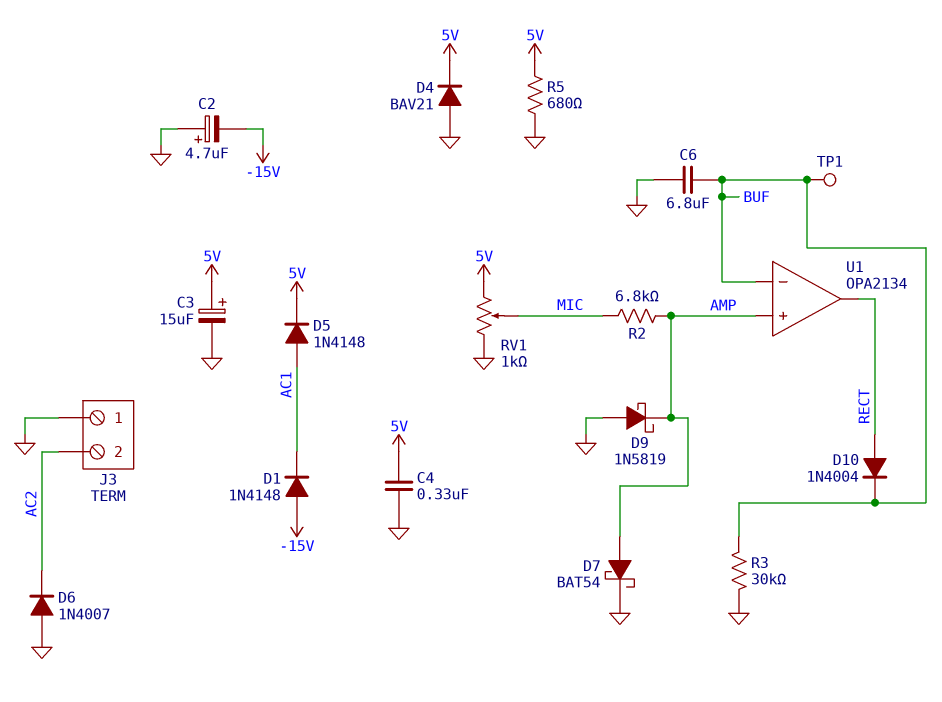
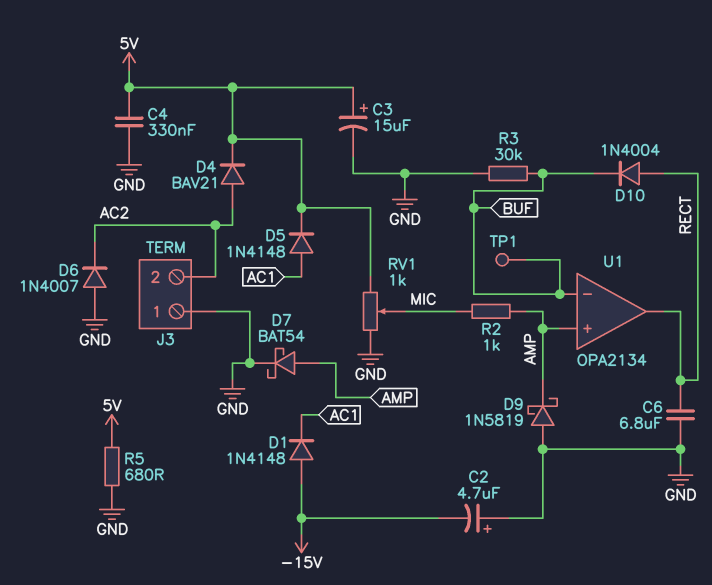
C6: 6.8uF (BUF, GND) -> 6.8uF (GND, RECT)
D4: diode BAV21 (A GND, K 5V) -> diode BAV21 (A AC2, K 5V)
R2: 6.8k (AMP, MIC) -> 1k (AMP, MIC)

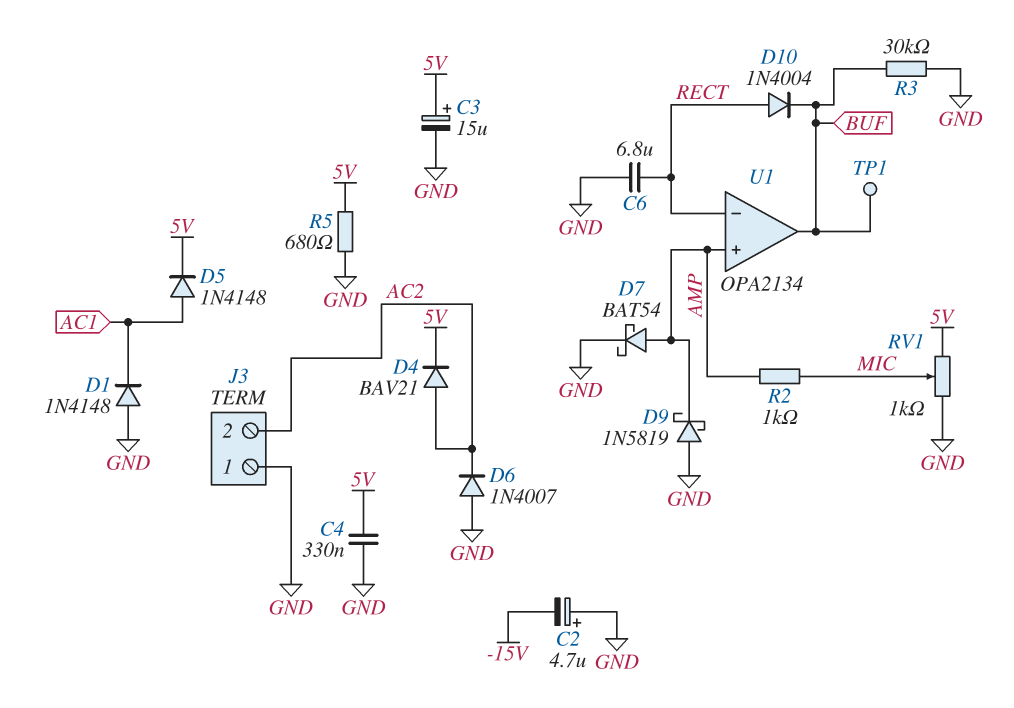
D1: diode 1N4148 (A -15V, K AC1) -> diode 1N4148 (A GND, K AC1)
U1 pin in-: BUF -> RECT
U1 pin out: RECT -> BUF

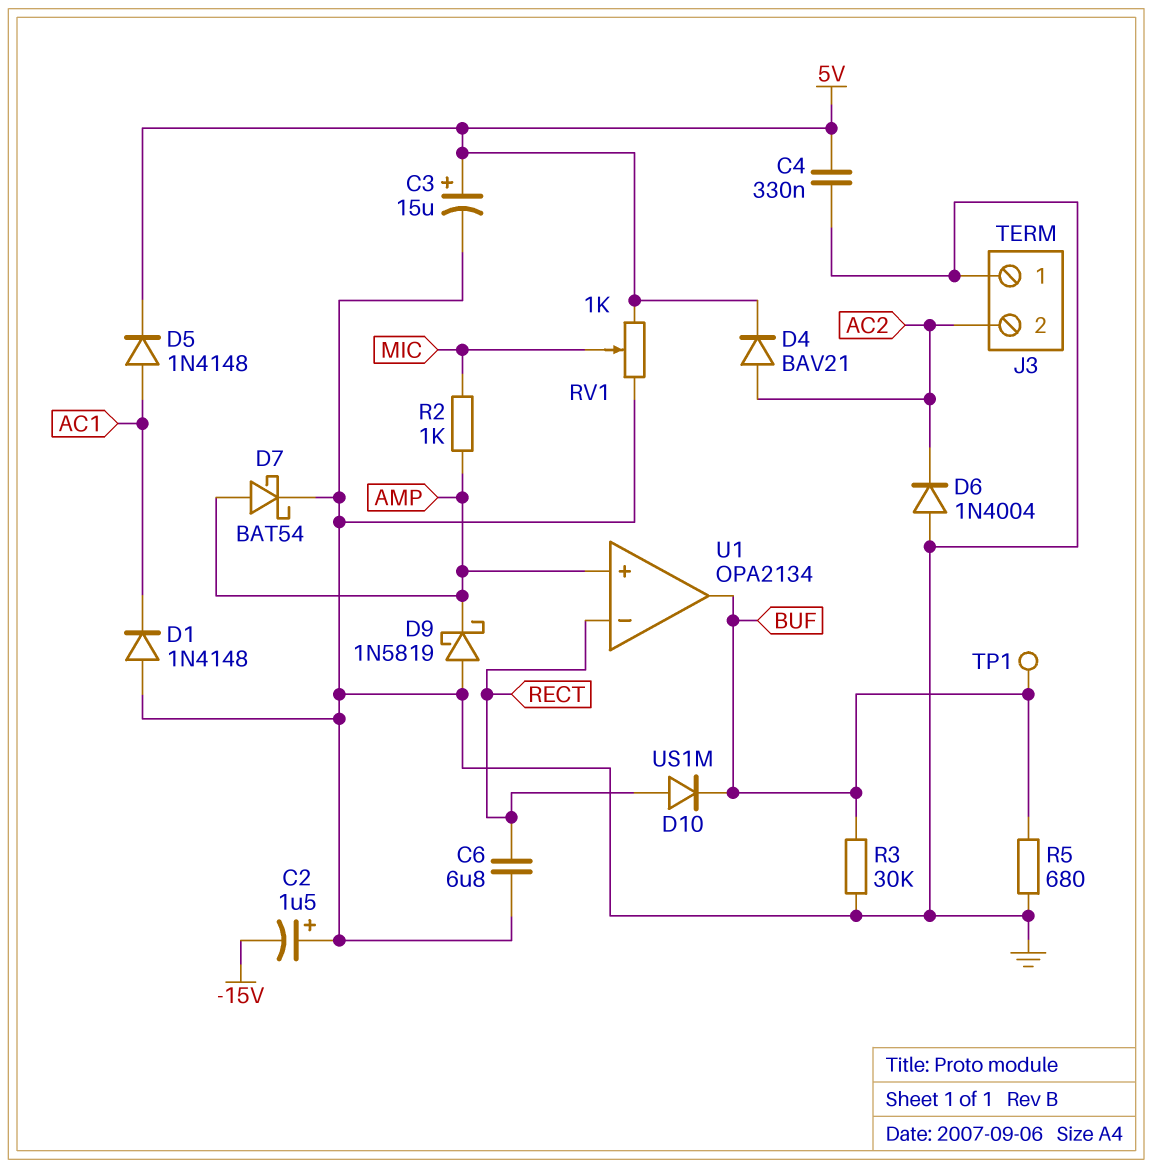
C2: 4.7uF (plus GND, minus -15V) -> 1.5uF (plus GND, minus -15V)
D6: diode 1N4007 (A GND, K AC2) -> diode 1N4004 (A GND, K AC2)
D10: diode 1N4004 (A RECT, K BUF) -> diode US1M (A RECT, K BUF)
R5: 680 (5V, GND) -> 680 (BUF, GND)

